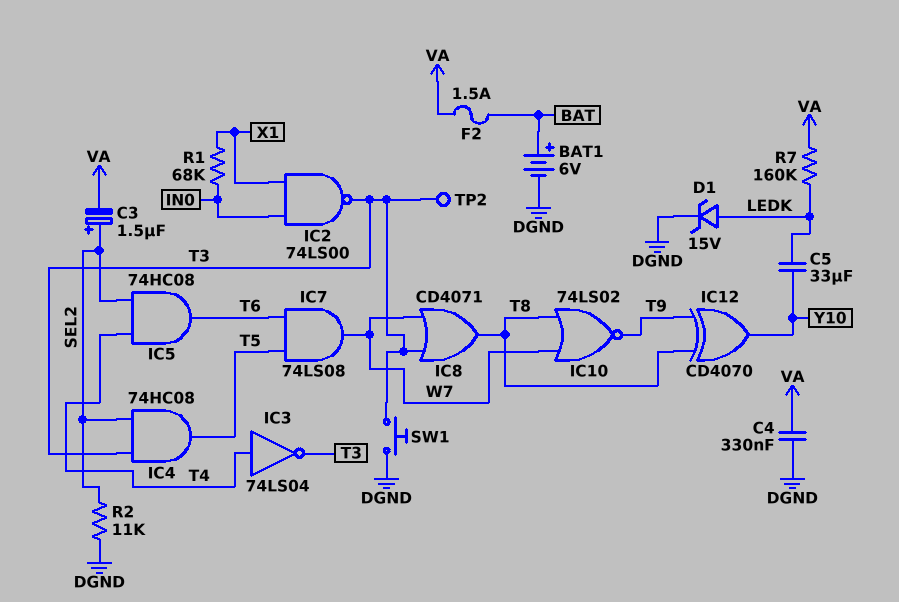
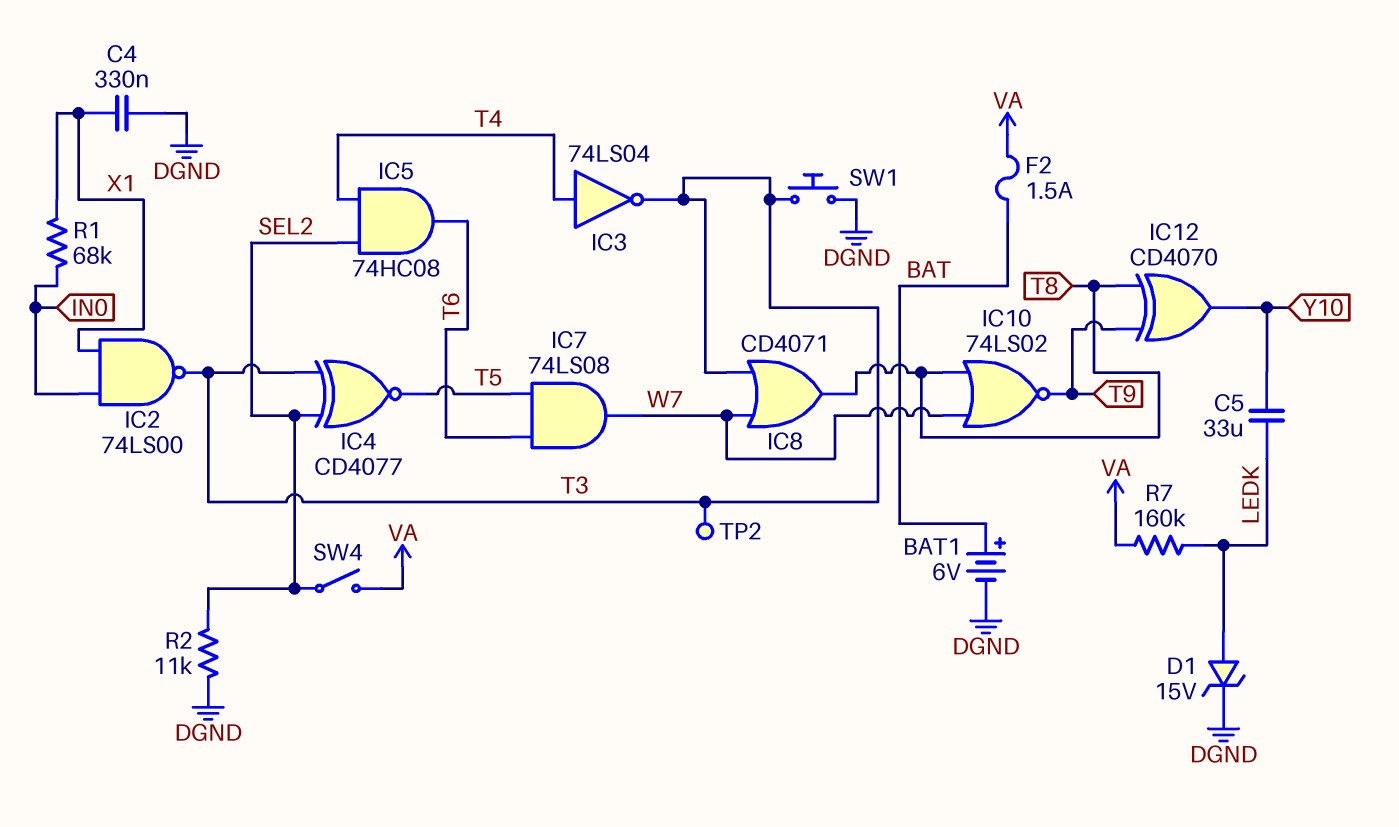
C3: 1.5uF (plus SEL2, minus VA) -> none
C4: 330nF (DGND, VA) -> 330nF (DGND, X1)
IC4: AND 74HC08 (in SEL2, in T3, out T5) -> XNOR CD4077 (in SEL2, in T3, out T5)
SW4: none -> switch (SEL2, VA)

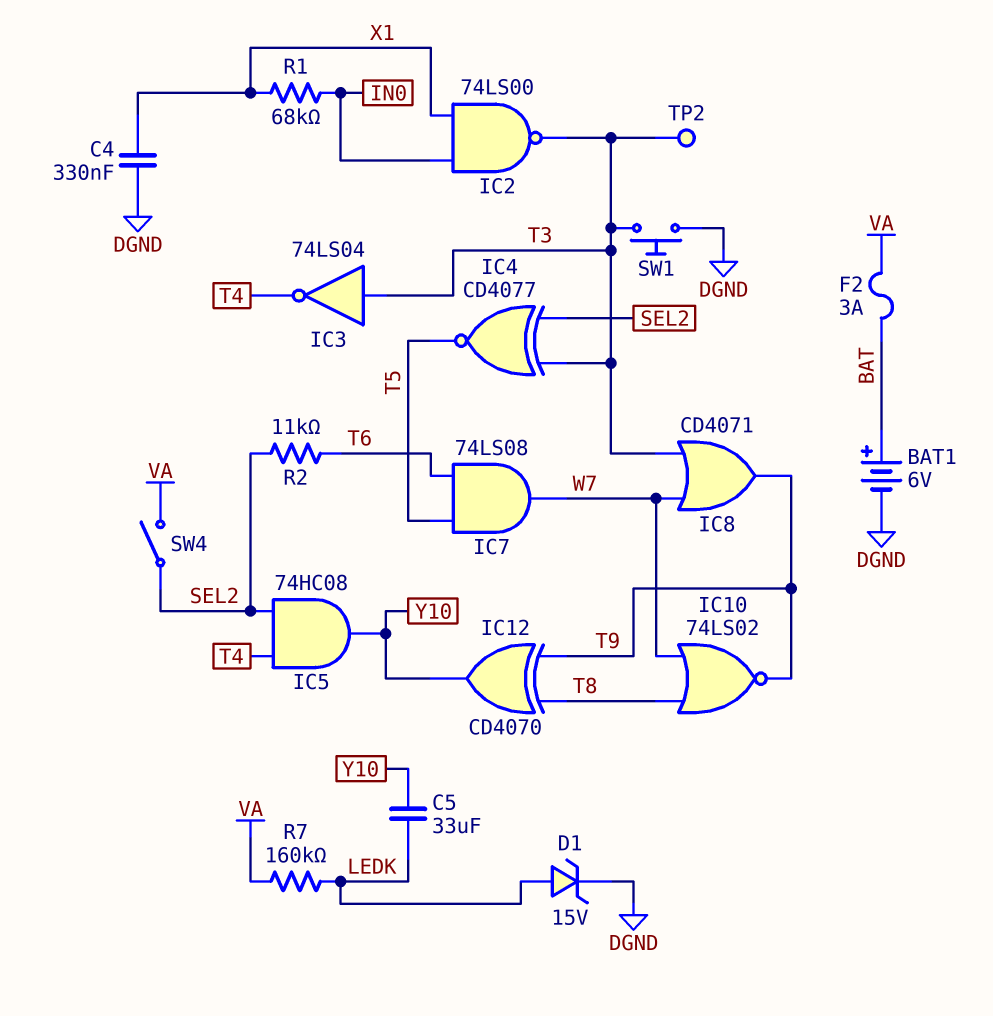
F2: 1.5A (BAT, VA) -> 3A (BAT, VA)
IC3: NOT 74LS04 (in T4, out T3) -> NOT 74LS04 (in T3, out T4)
IC5: AND 74HC08 (in SEL2, in T4, out T6) -> AND 74HC08 (in SEL2, in T4, out Y10)
IC8: OR CD4071 (in T3, in W7, out T8) -> OR CD4071 (in T3, in W7, out T9)
R2: 11k (DGND, SEL2) -> 11k (SEL2, T6)

